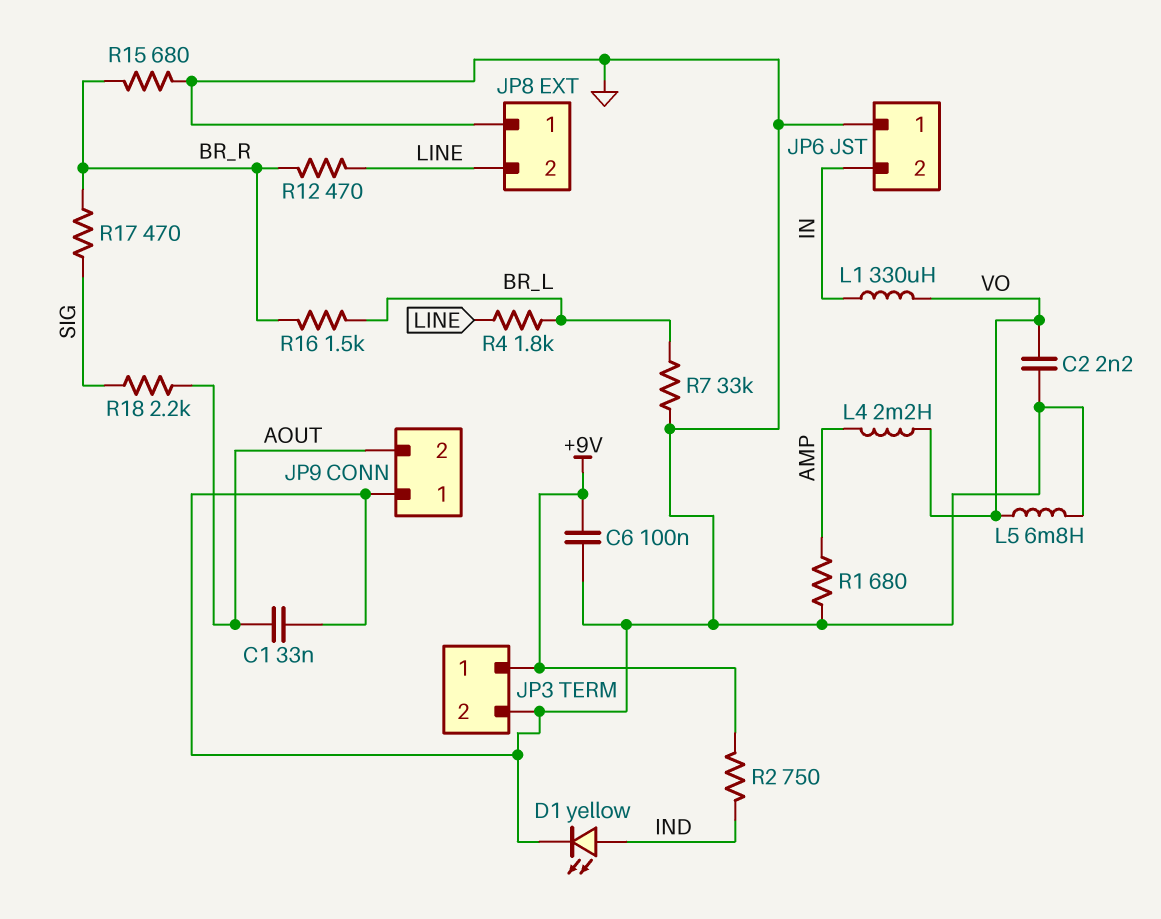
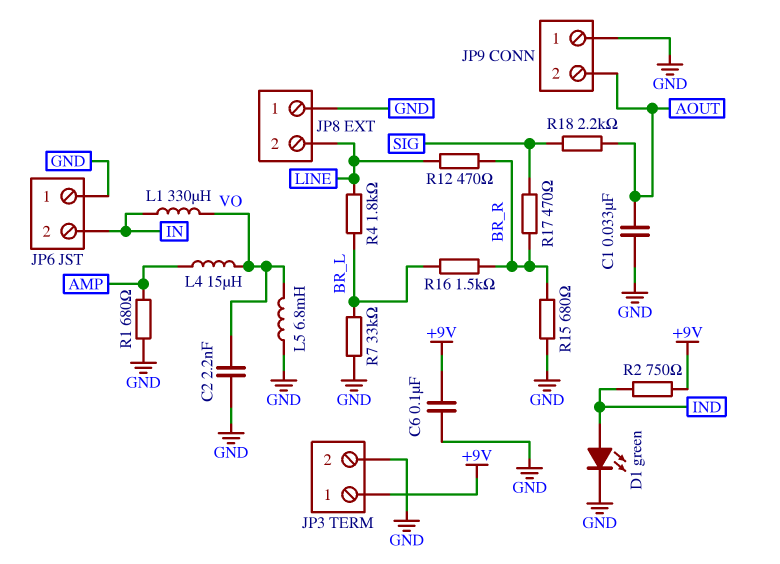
D1: LED yellow (A IND, K GND) -> LED green (A IND, K GND)
L4: 2.2mH (AMP, VO) -> 15uH (AMP, VO)

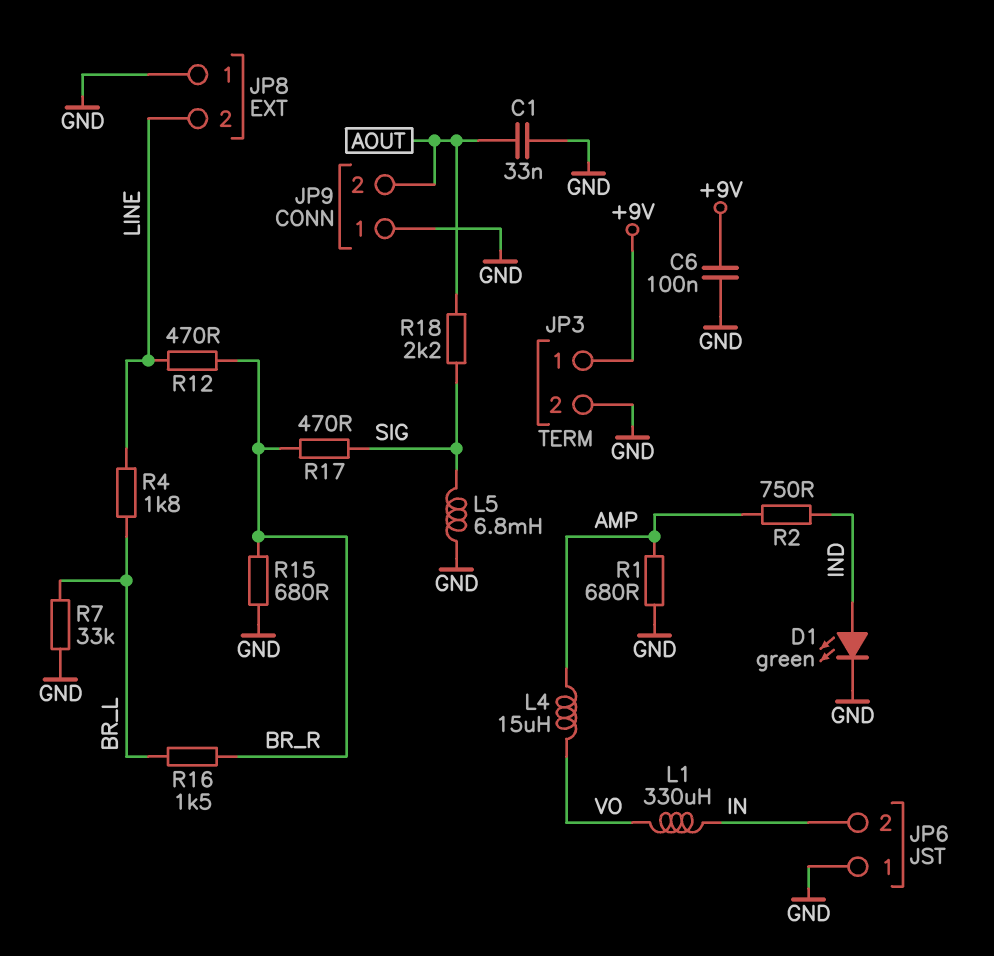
C2: 2.2nF (GND, VO) -> none
L5: 6.8mH (GND, VO) -> 6.8mH (GND, SIG)
R2: 750 (+9V, IND) -> 750 (AMP, IND)

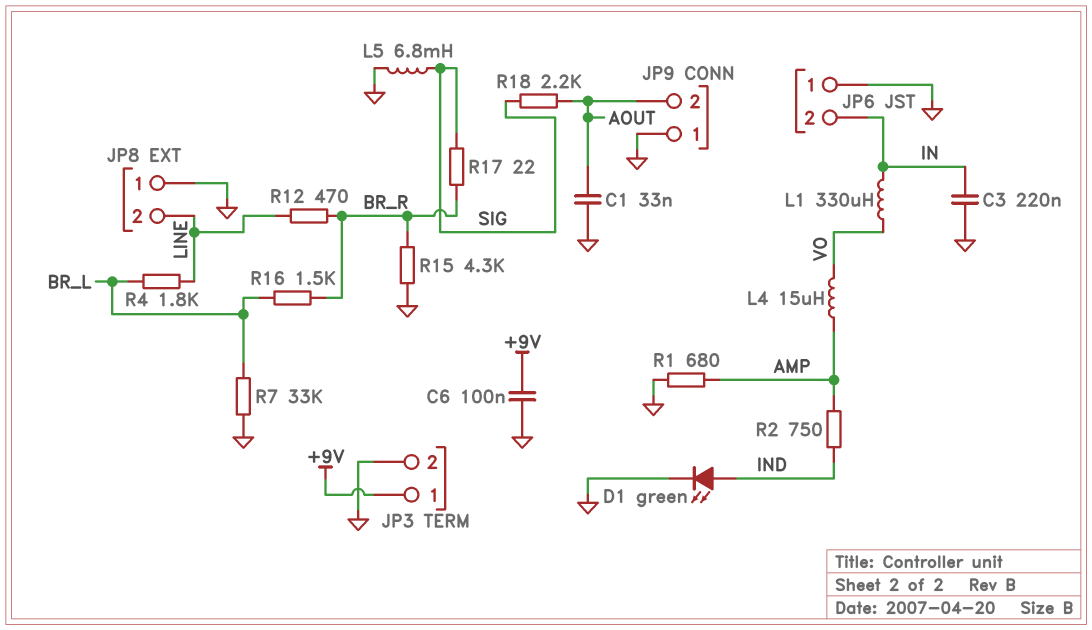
C3: none -> 220nF (GND, IN)
R15: 680 (BR_R, GND) -> 4.3k (BR_R, GND)
R17: 470 (BR_R, SIG) -> 22 (BR_R, SIG)

